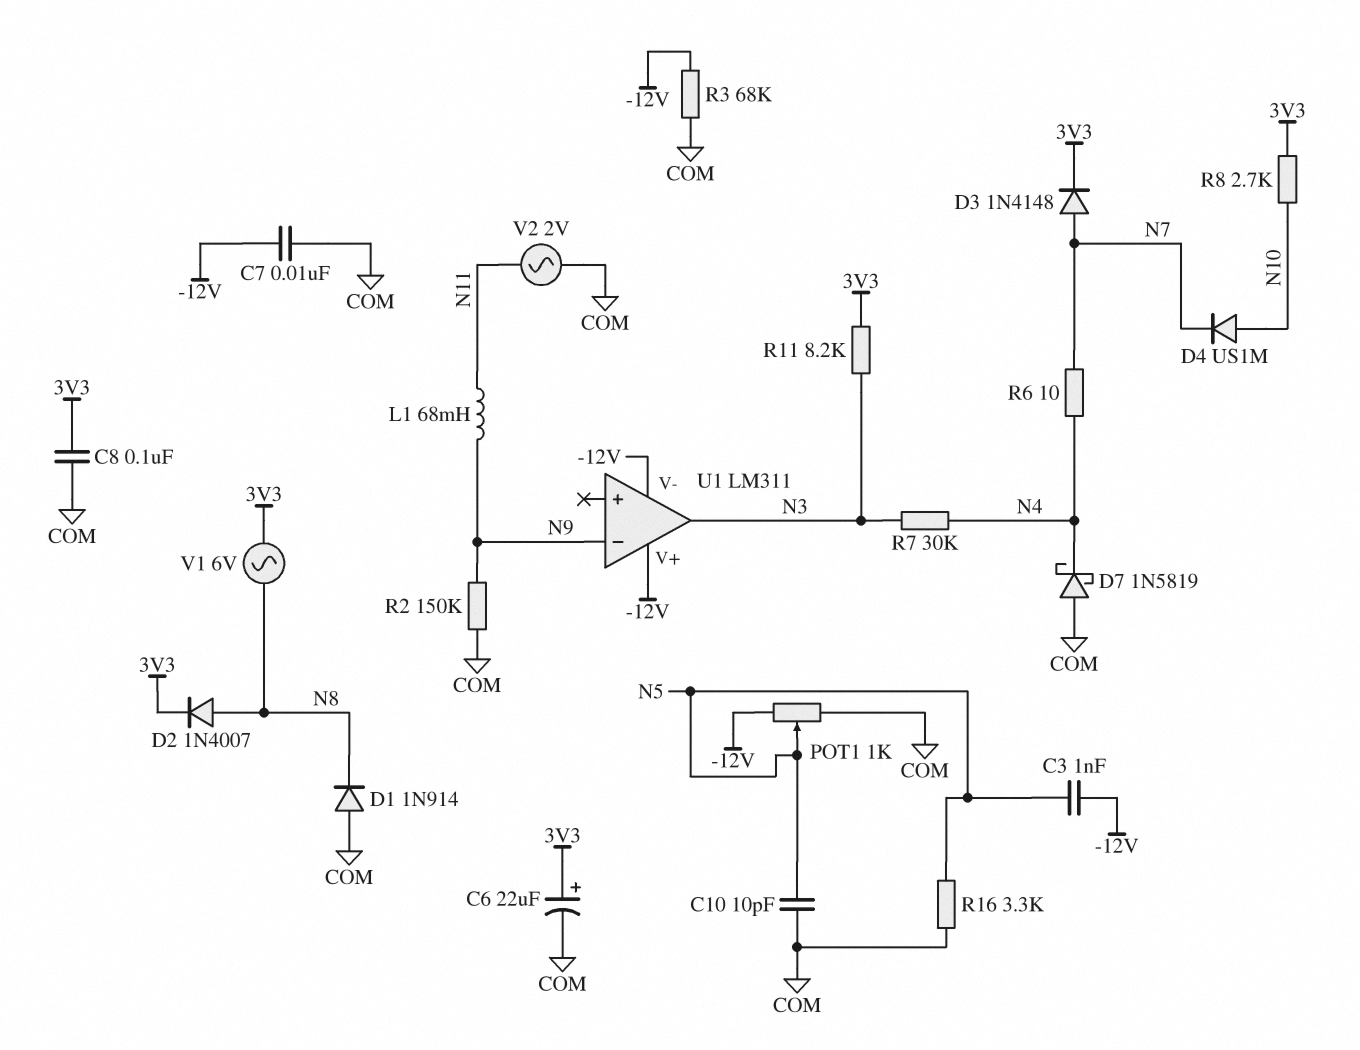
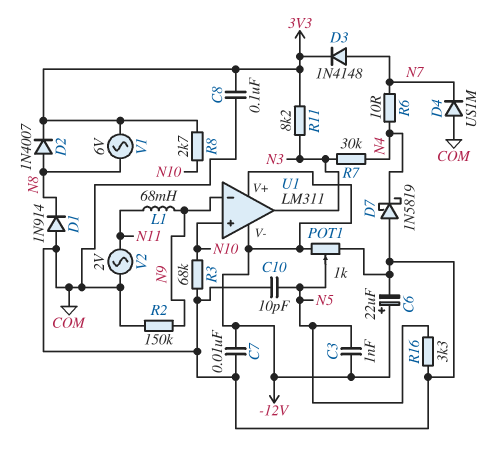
C6: 22uF (plus 3V3, minus COM) -> 22uF (plus -12V, minus COM)
D4: diode US1M (A N10, K N7) -> diode US1M (A COM, K N7)
R3: 68k (-12V, COM) -> 68k (COM, N10)
U1 pin in+: none -> N10

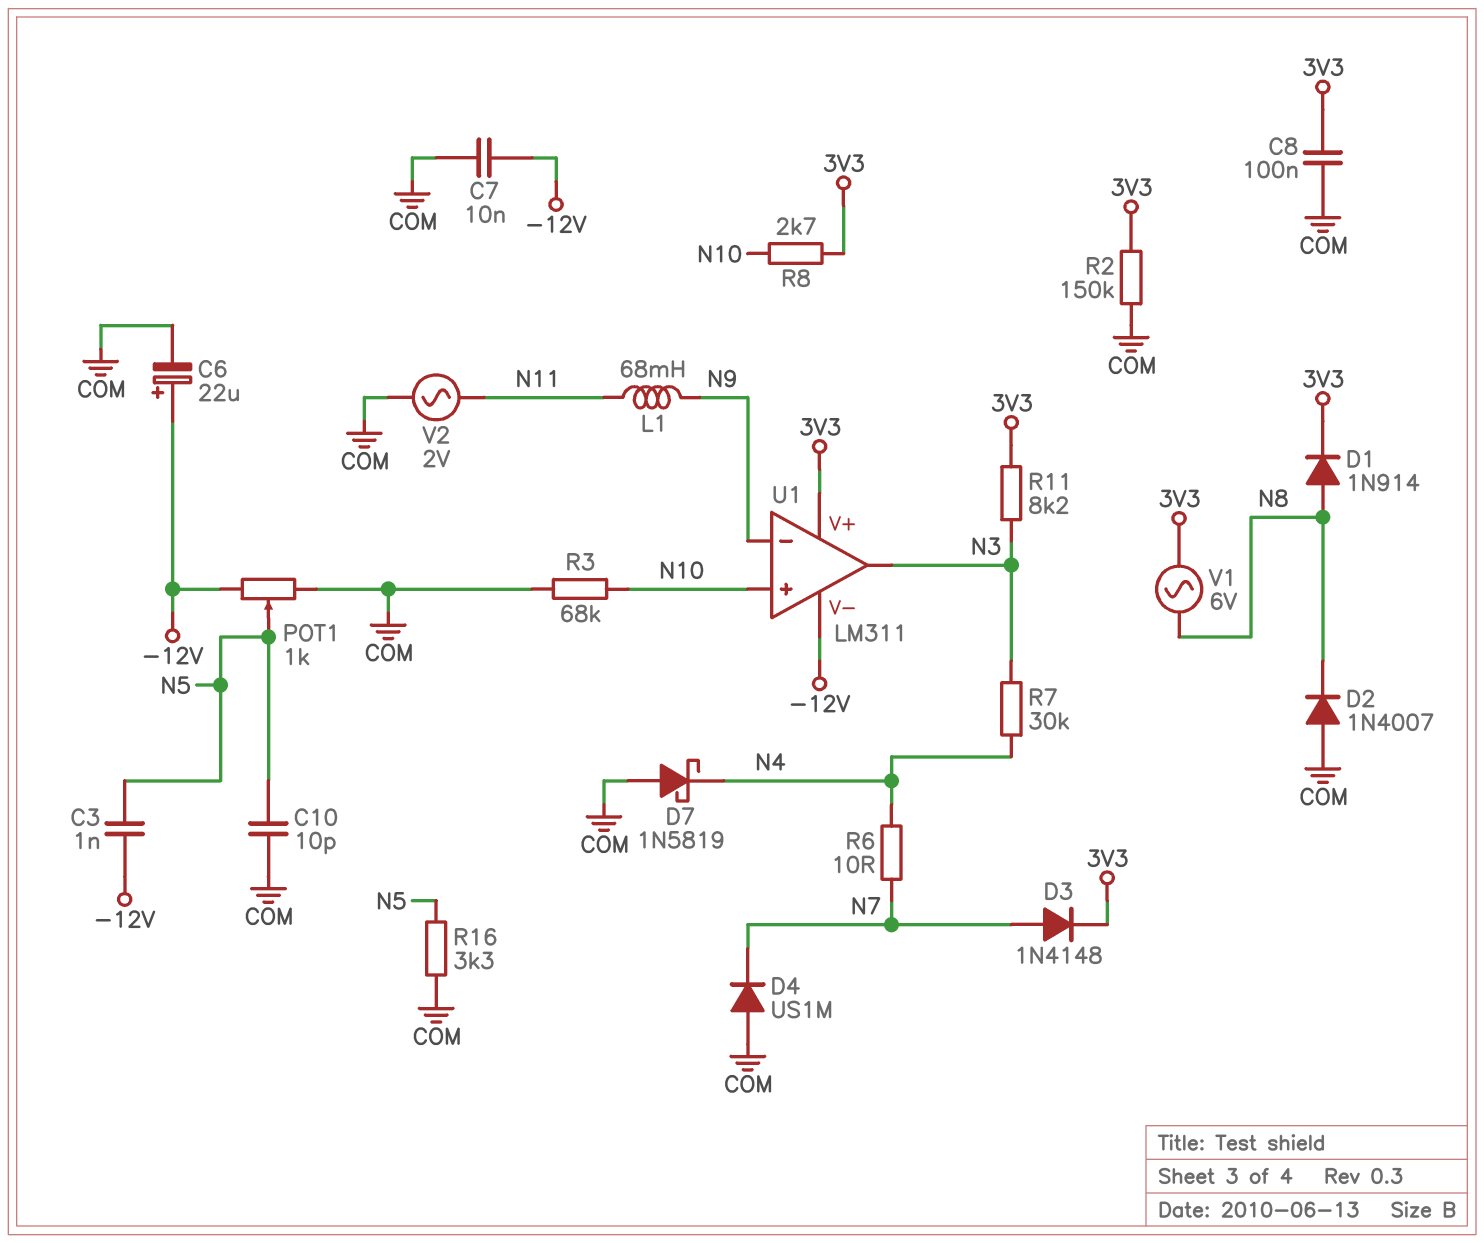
D1: diode 1N914 (A COM, K N8) -> diode 1N914 (A N8, K 3V3)
D2: diode 1N4007 (A N8, K 3V3) -> diode 1N4007 (A COM, K N8)
R2: 150k (COM, N9) -> 150k (3V3, COM)
U1 pin V+: -12V -> 3V3

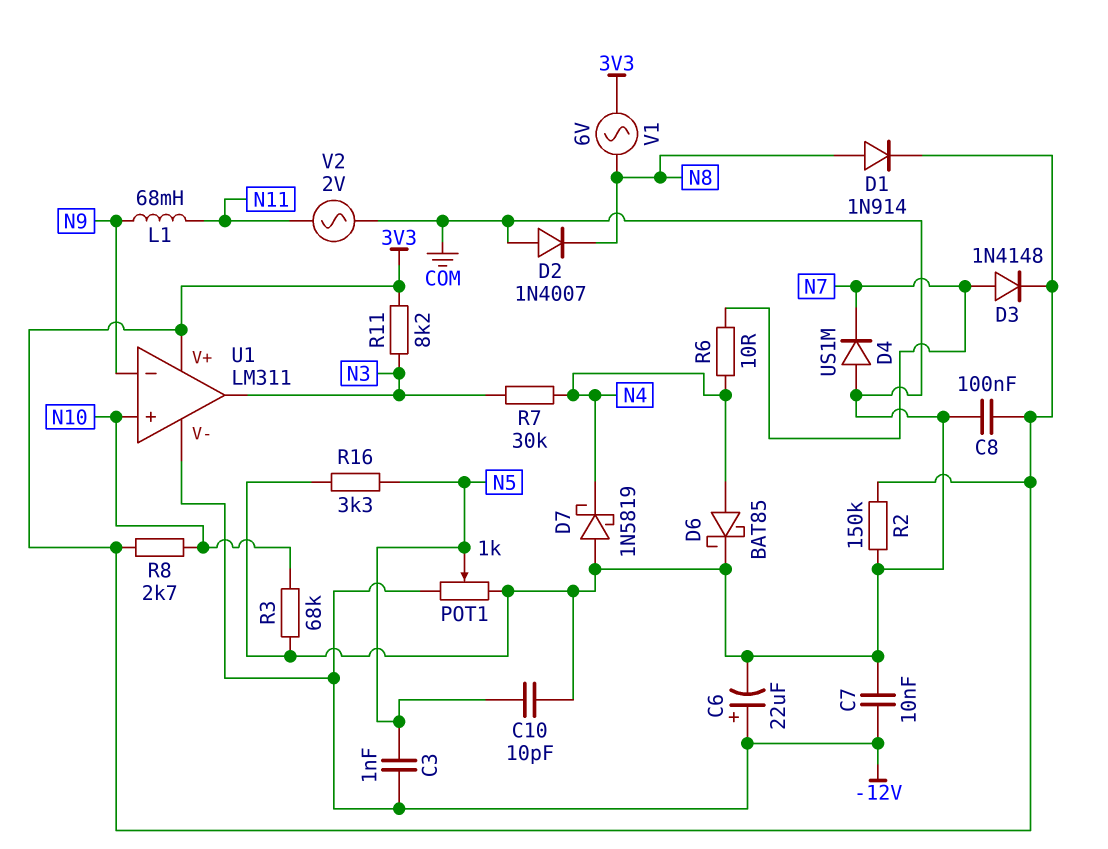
D6: none -> schottky BAT85 (A N4, K COM)

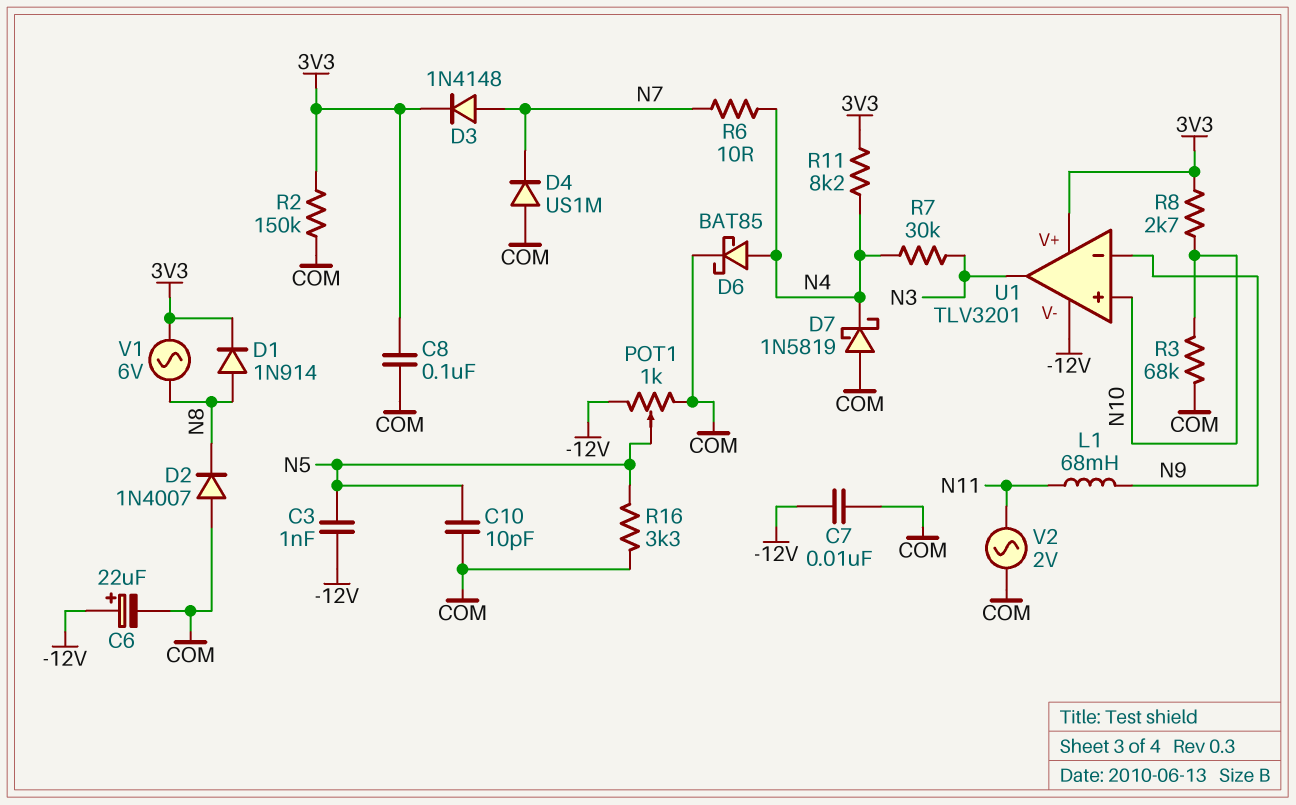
R11: 8.2k (3V3, N3) -> 8.2k (3V3, N4)
U1: LM311 -> TLV3201

